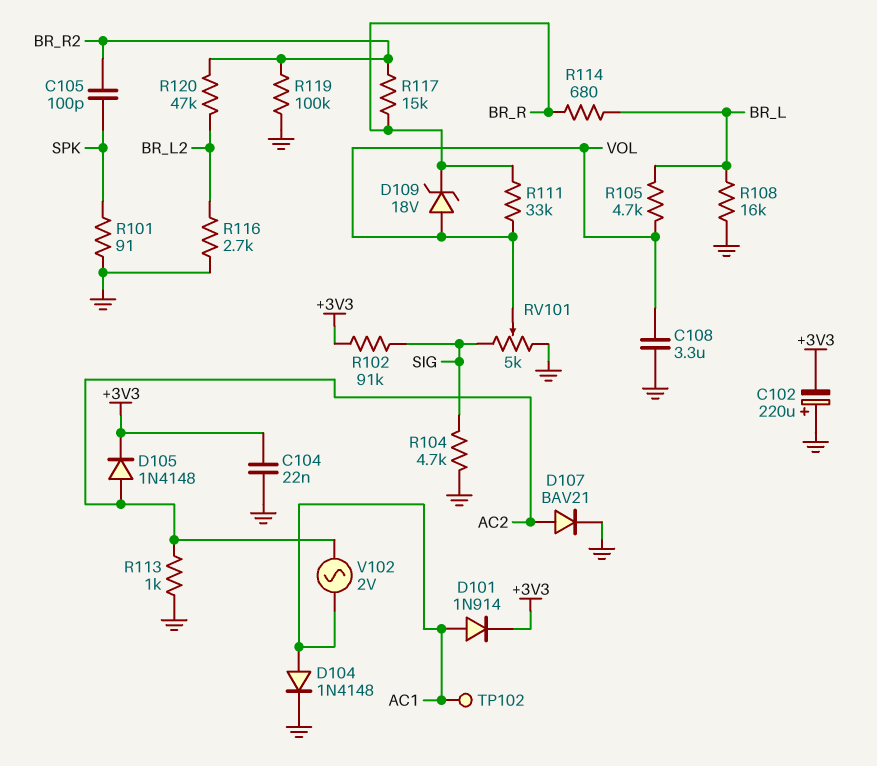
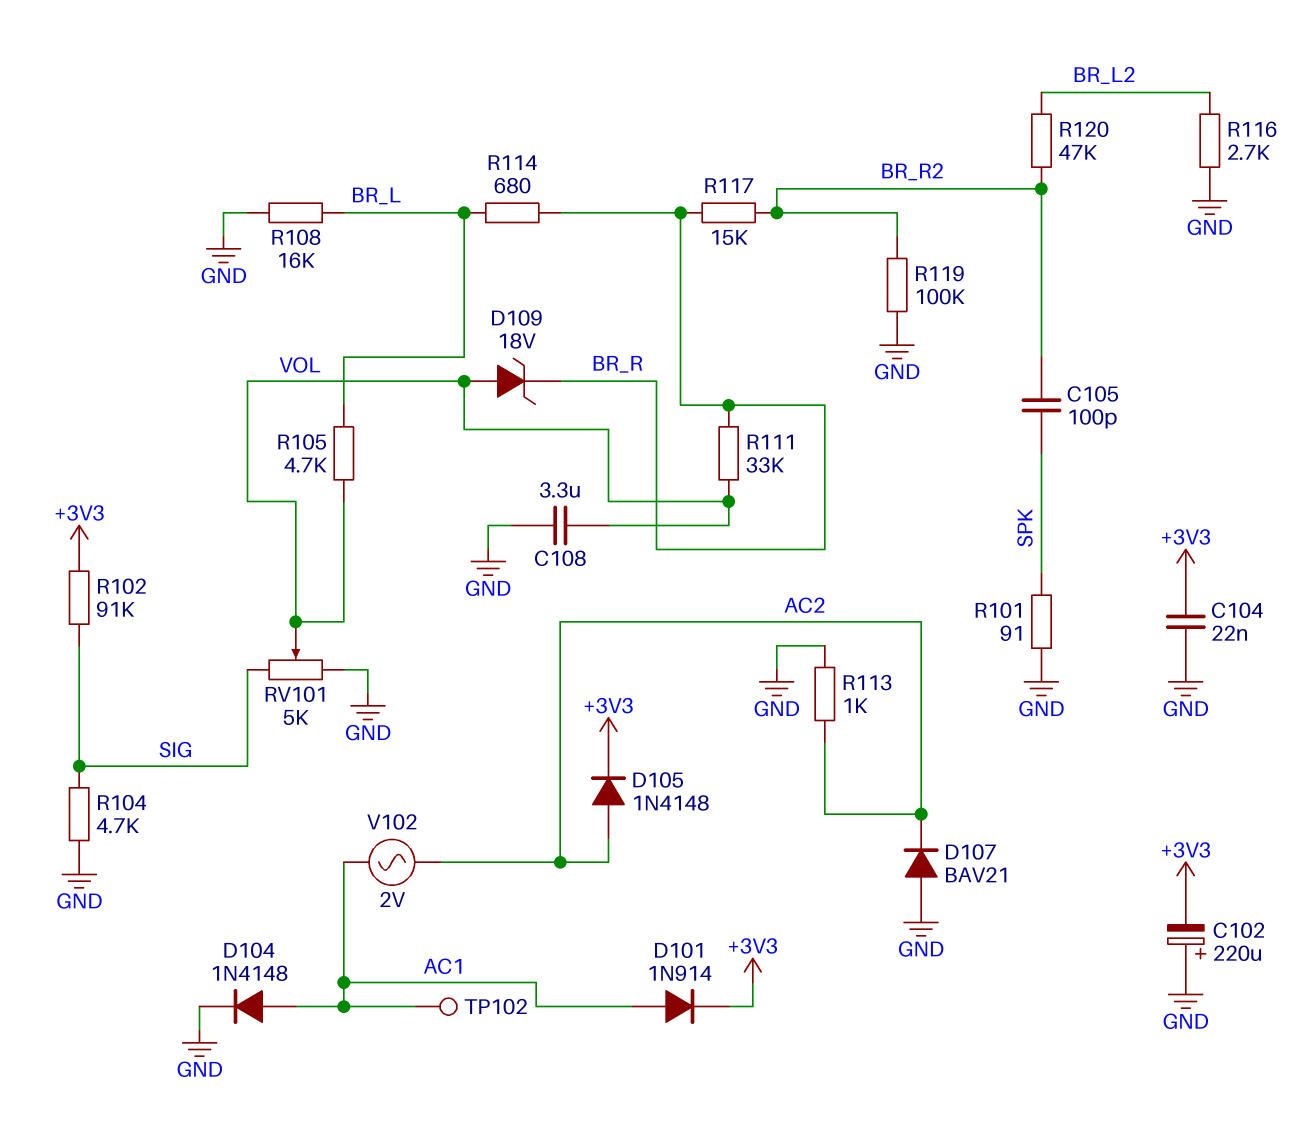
D107: diode BAV21 (A AC2, K GND) -> diode BAV21 (A GND, K AC2)

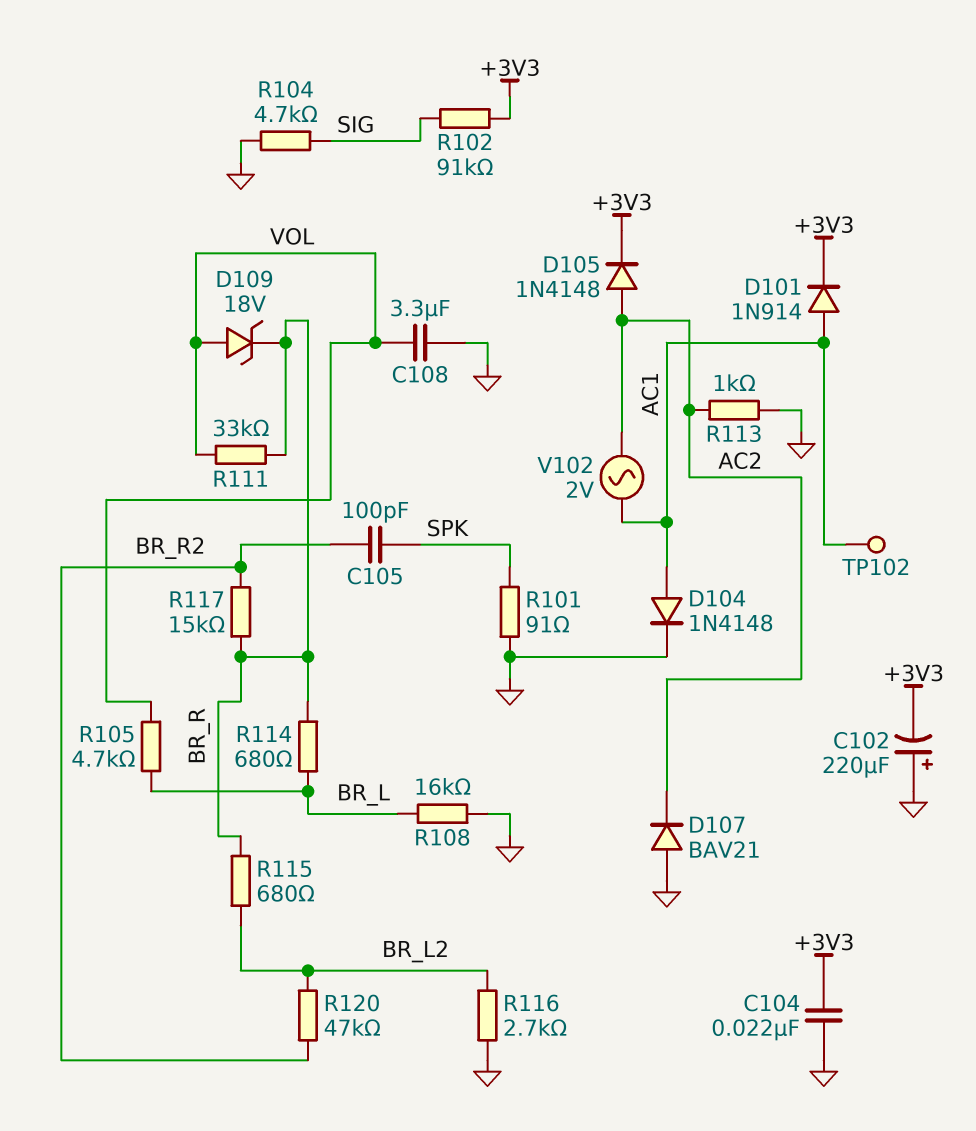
R115: none -> 680 (BR_L2, BR_R)
R119: 100k (BR_R2, GND) -> none
RV101: 5k (GND, SIG, wiper VOL) -> none

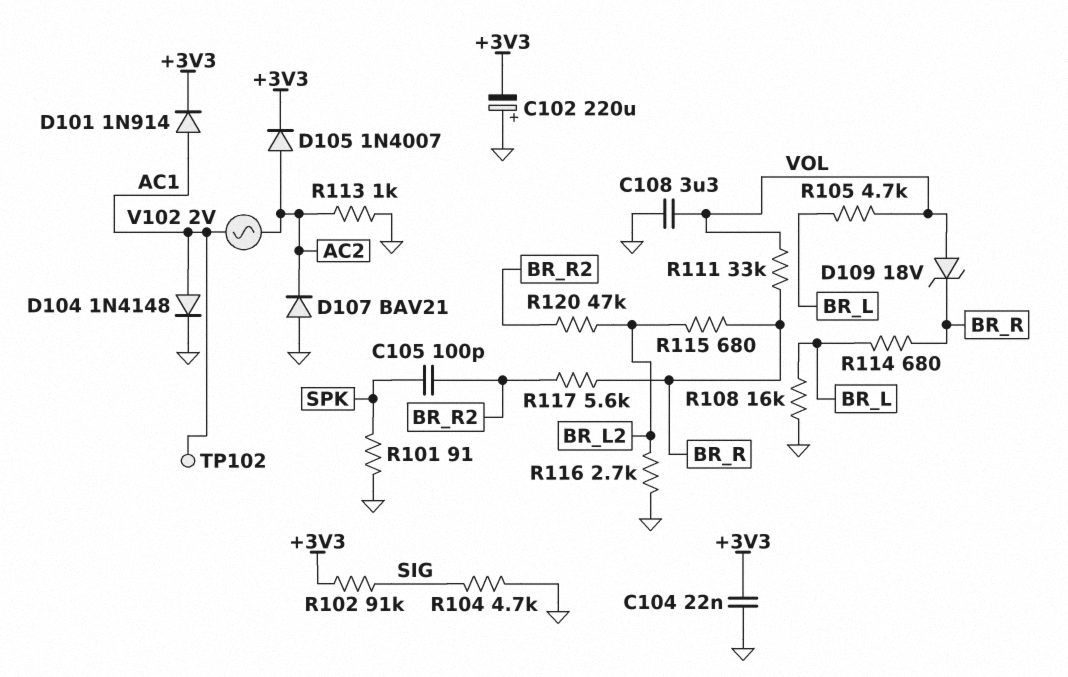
D105: diode 1N4148 (A AC2, K +3V3) -> diode 1N4007 (A AC2, K +3V3)
R117: 15k (BR_R, BR_R2) -> 5.6k (BR_R, BR_R2)

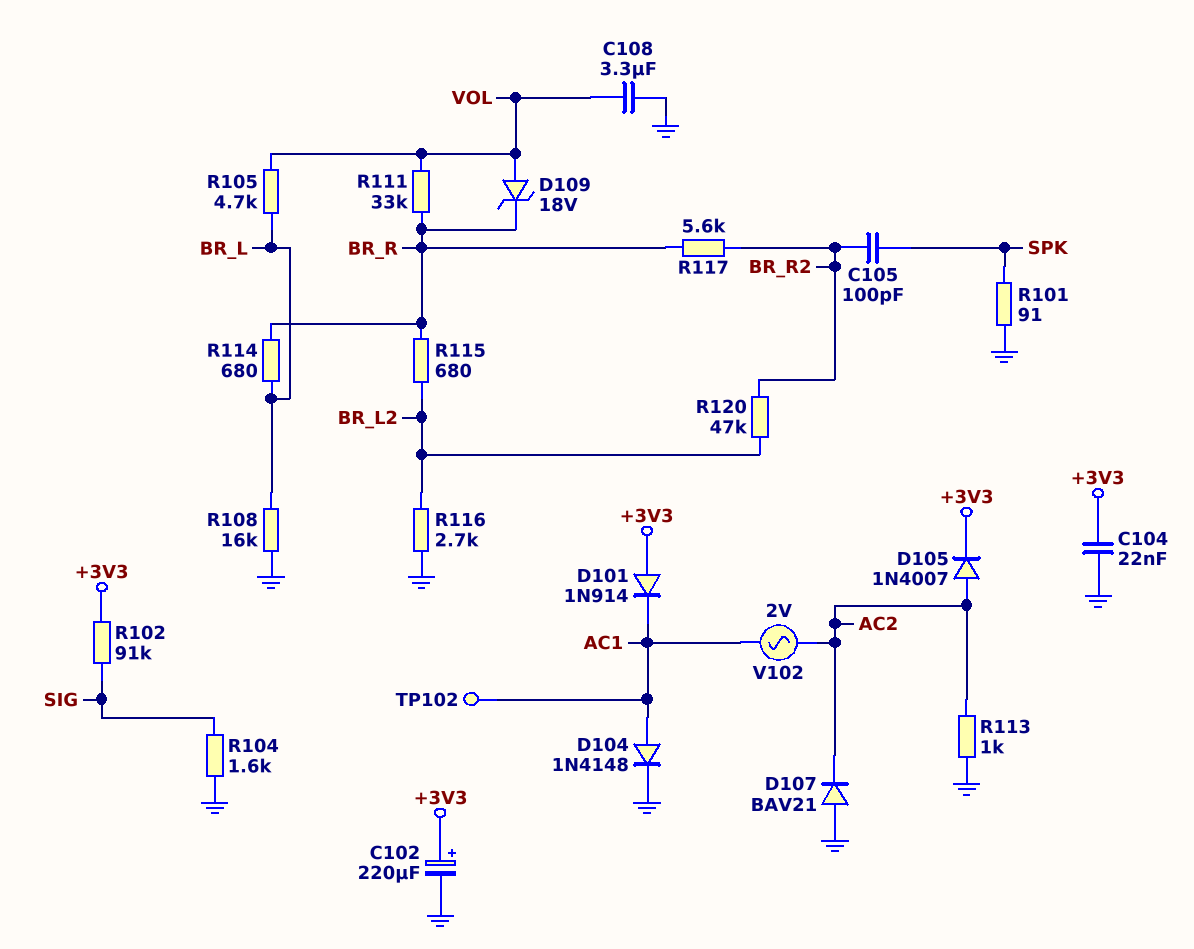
C102: 220uF (plus GND, minus +3V3) -> 220uF (plus +3V3, minus GND)
D101: diode 1N914 (A AC1, K +3V3) -> diode 1N914 (A +3V3, K AC1)
R104: 4.7k (GND, SIG) -> 1.6k (GND, SIG)

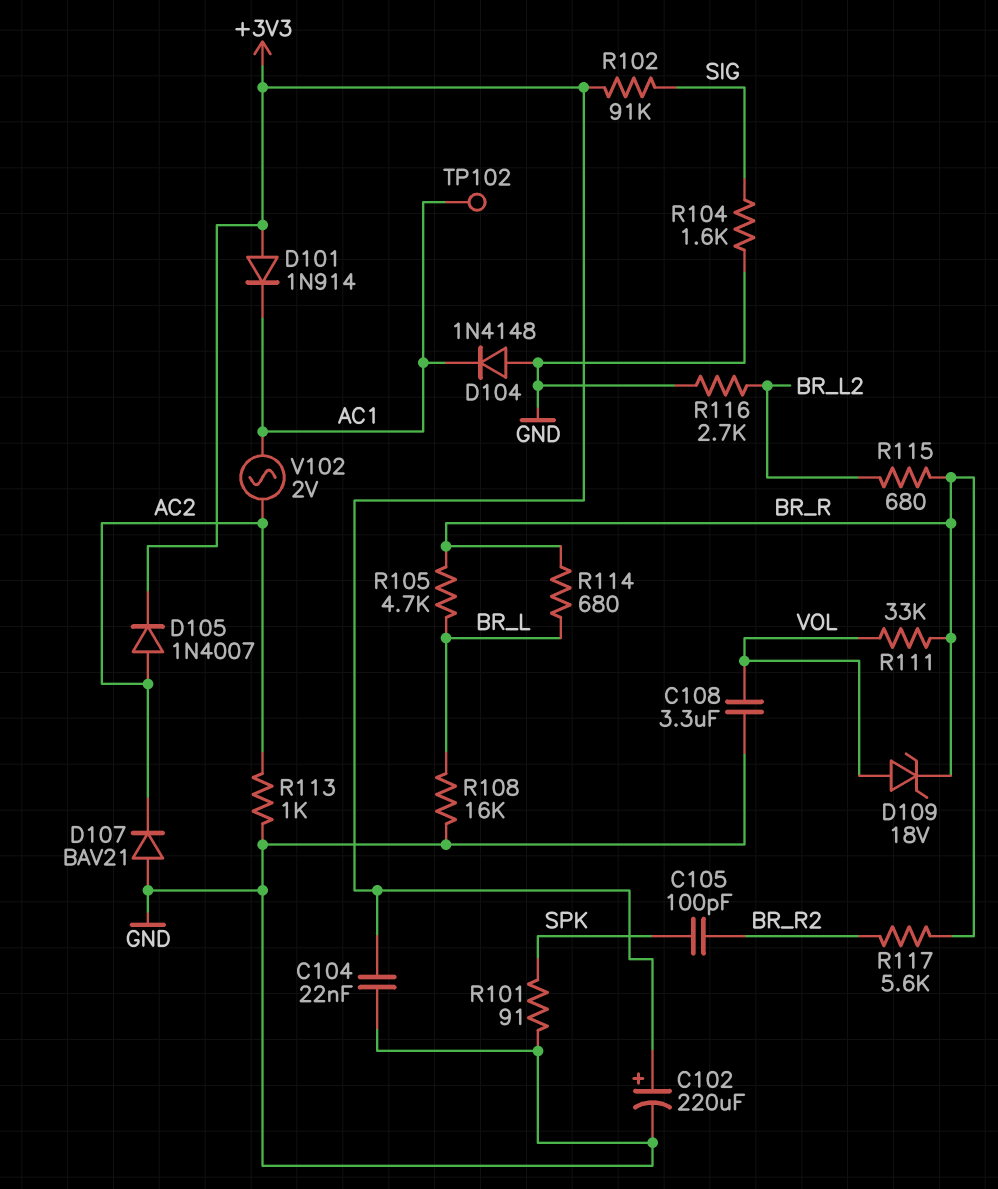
D104: diode 1N4148 (A AC1, K GND) -> diode 1N4148 (A GND, K AC1)
R105: 4.7k (BR_L, VOL) -> 4.7k (BR_L, BR_R)
R120: 47k (BR_L2, BR_R2) -> none

